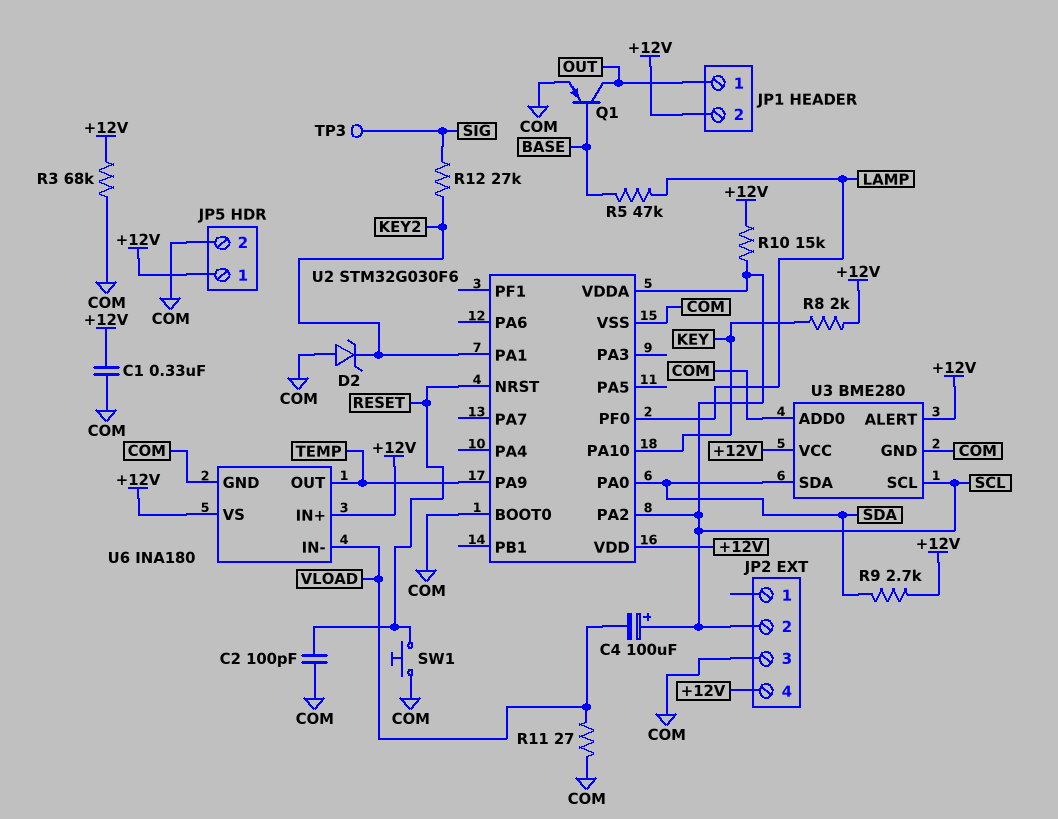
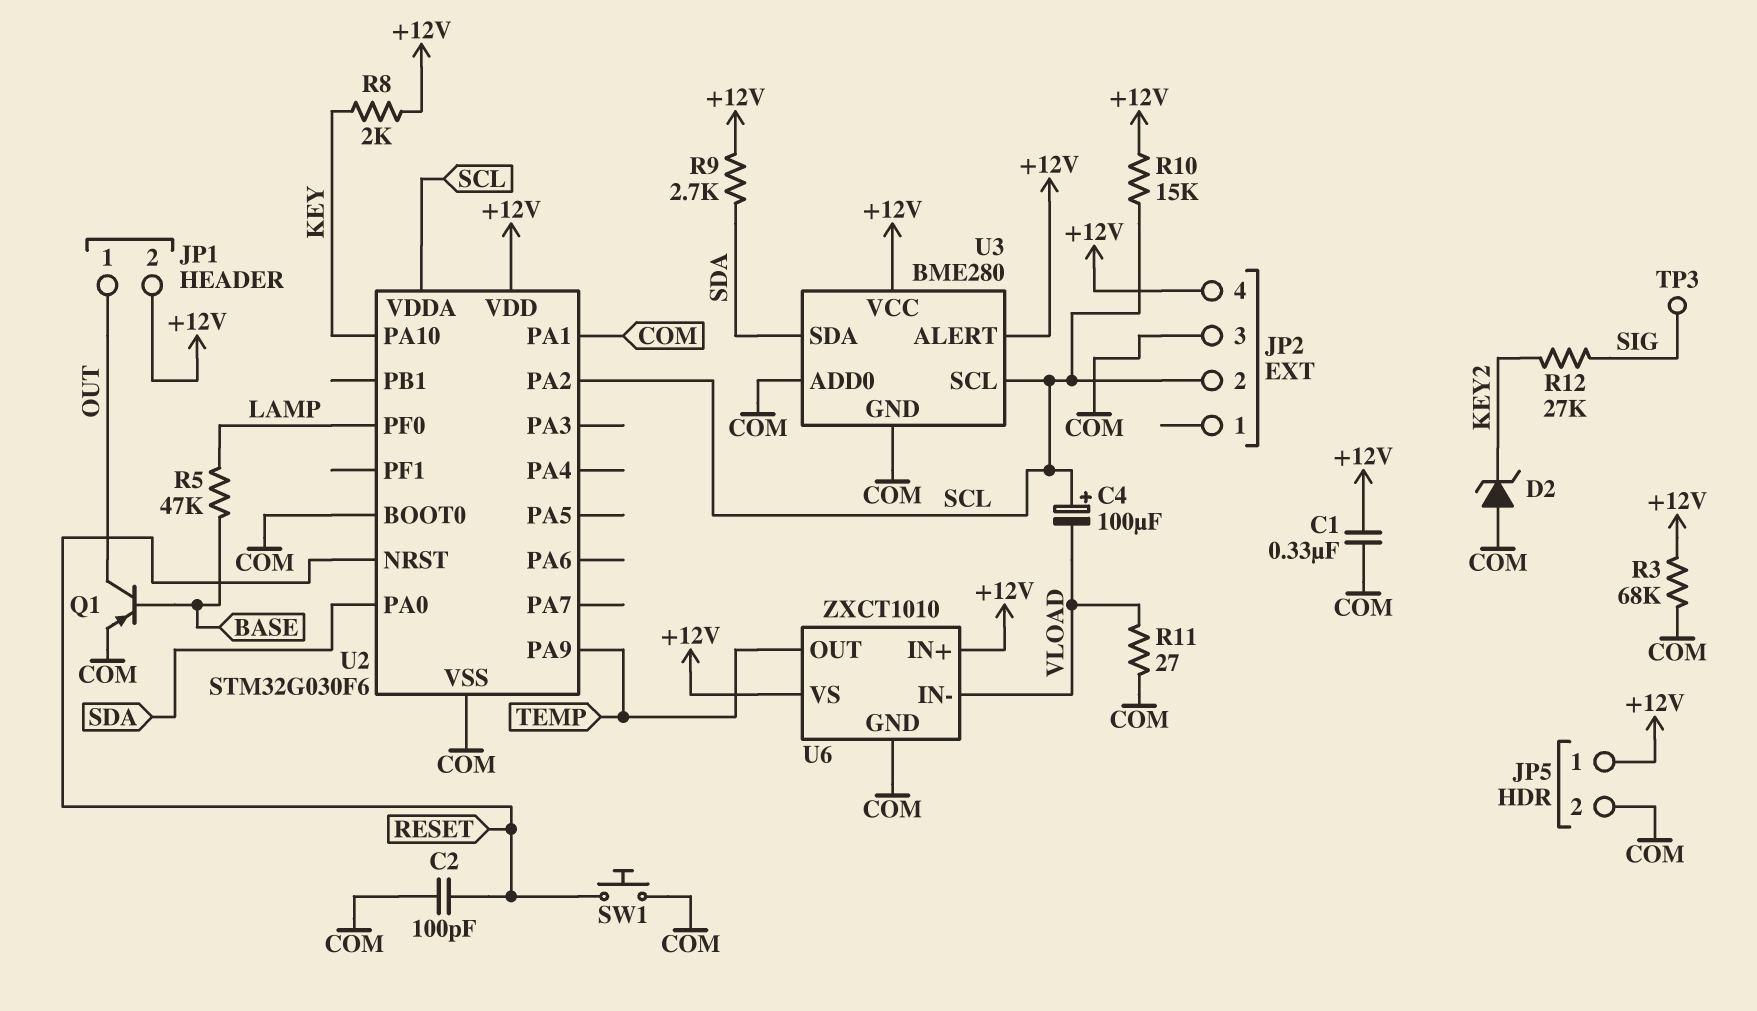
U2 pin PA1: KEY2 -> COM
U6: INA180 -> ZXCT1010

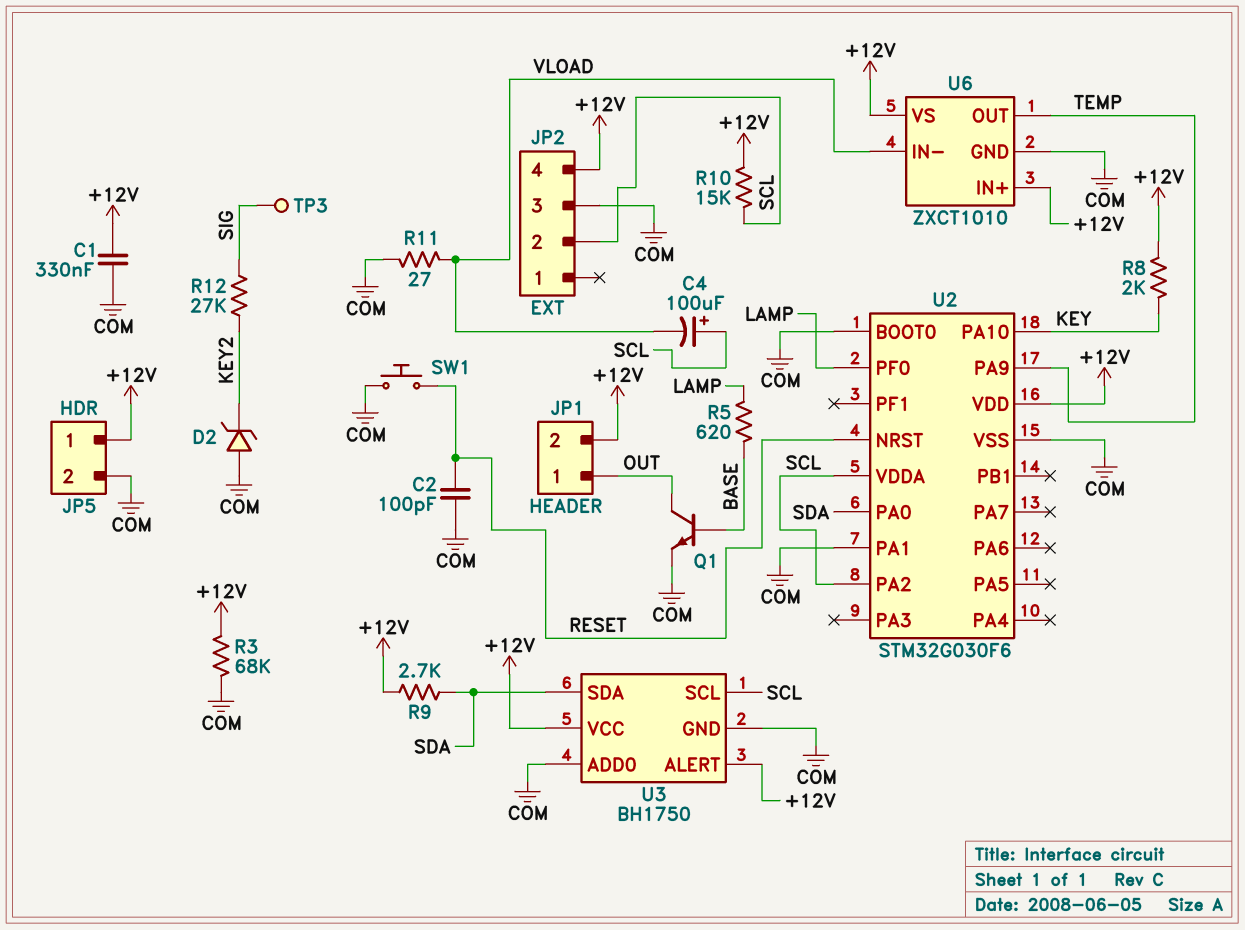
Q1: PNP (B BASE, C OUT, E COM) -> NPN (B BASE, C OUT, E COM)
R5: 47k (BASE, LAMP) -> 620 (BASE, LAMP)
U3: BME280 -> BH1750

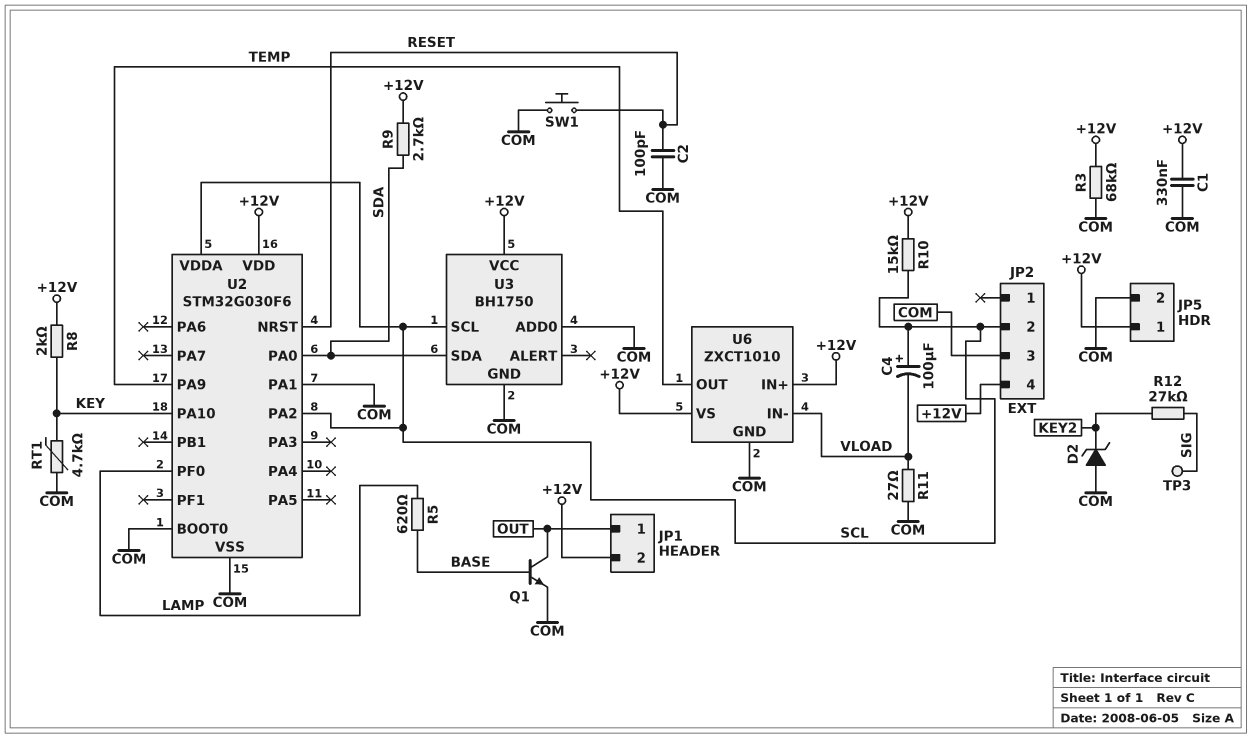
RT1: none -> 4.7k (COM, KEY)
U3 pin ALERT: +12V -> none

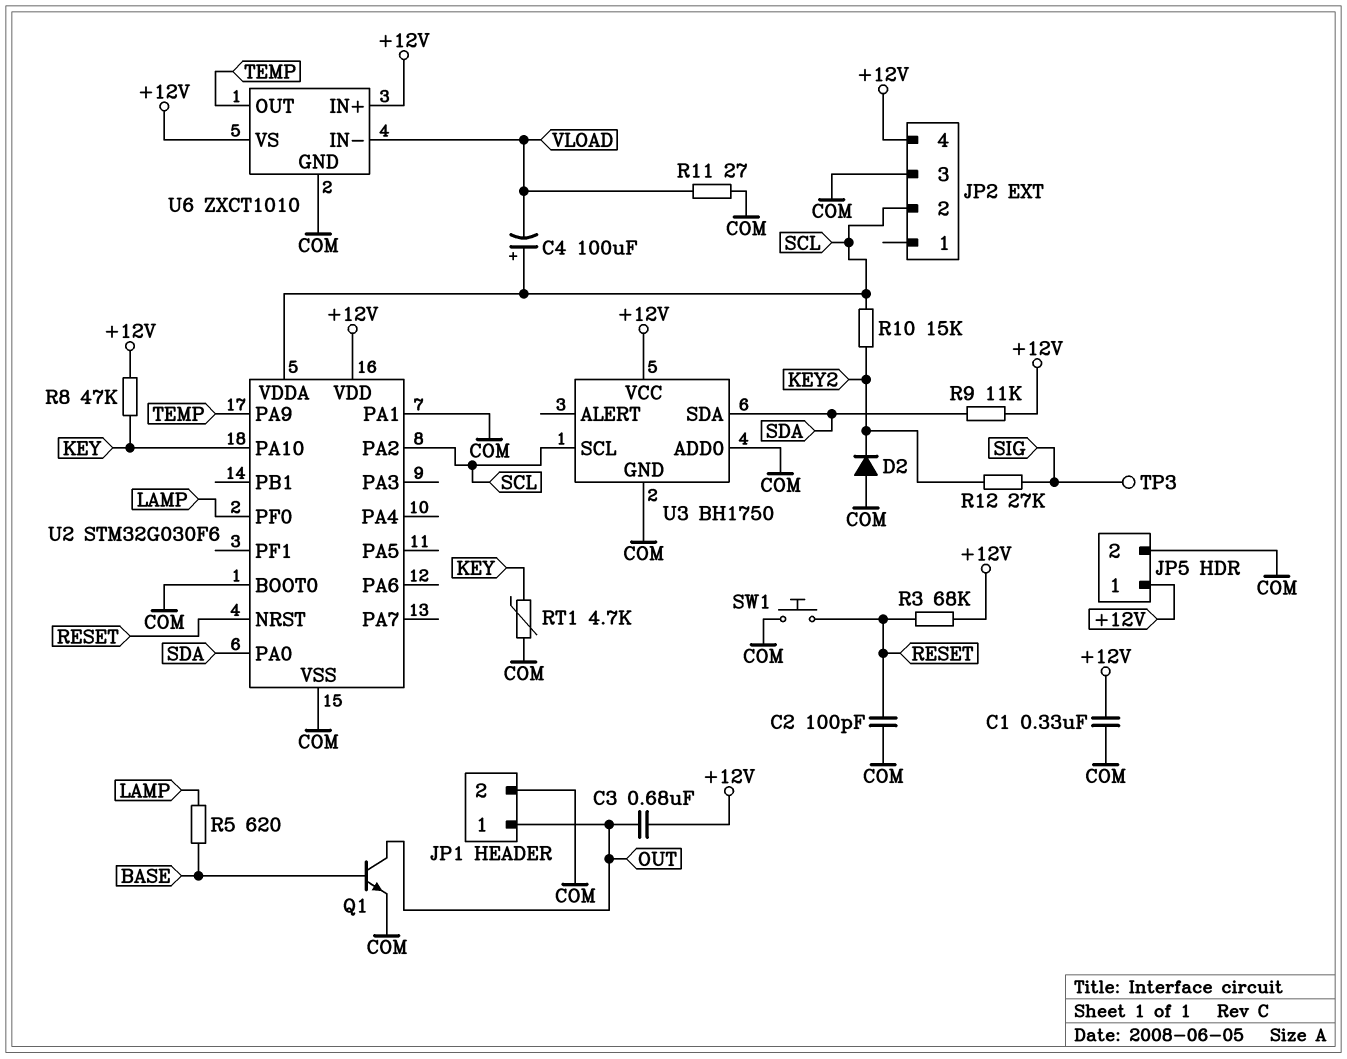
C3: none -> 680nF (+12V, OUT)
D2: zener (A COM, K KEY2) -> diode (A COM, K KEY2)
JP1 pin 2: +12V -> COM
R3: 68k (+12V, COM) -> 68k (+12V, RESET)
R8: 2k (+12V, KEY) -> 47k (+12V, KEY)
R9: 2.7k (+12V, SDA) -> 11k (+12V, SDA)
R10: 15k (+12V, SCL) -> 15k (KEY2, SCL)

